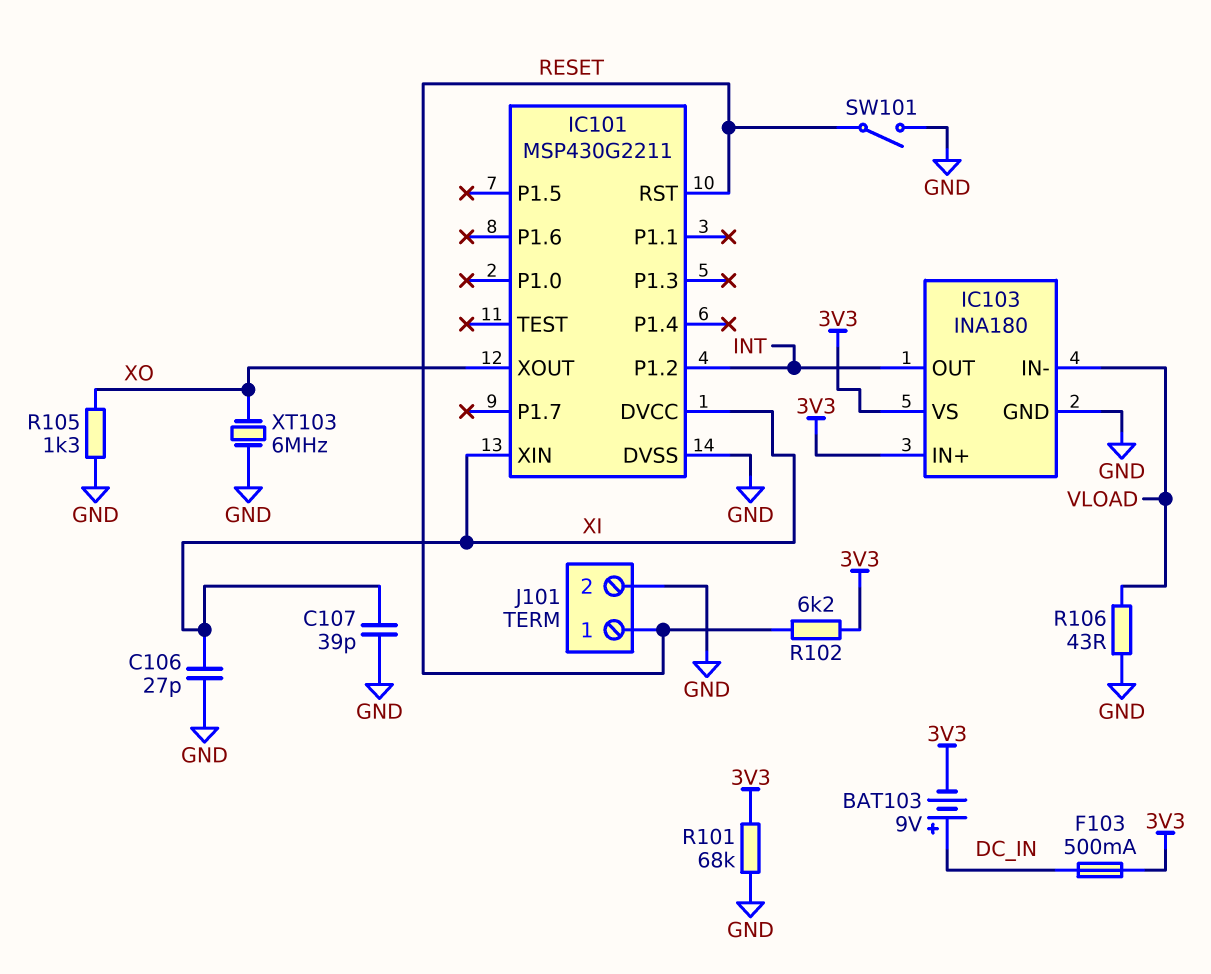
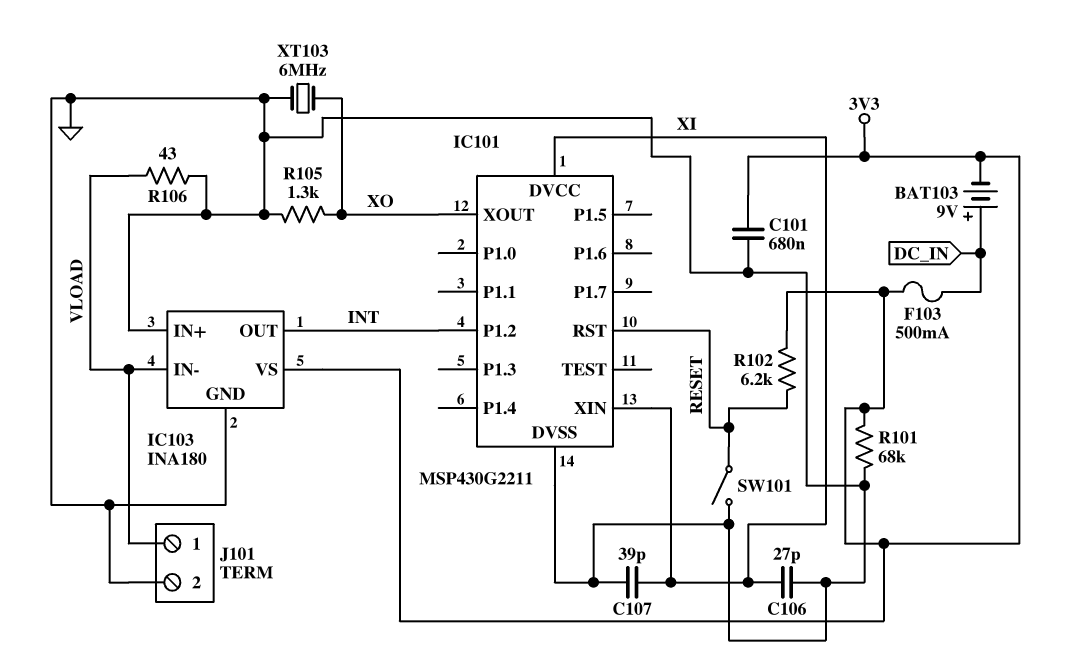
C101: none -> 680nF (3V3, GND)
IC103 pin IN+: 3V3 -> GND
J101 pin 1: RESET -> VLOAD

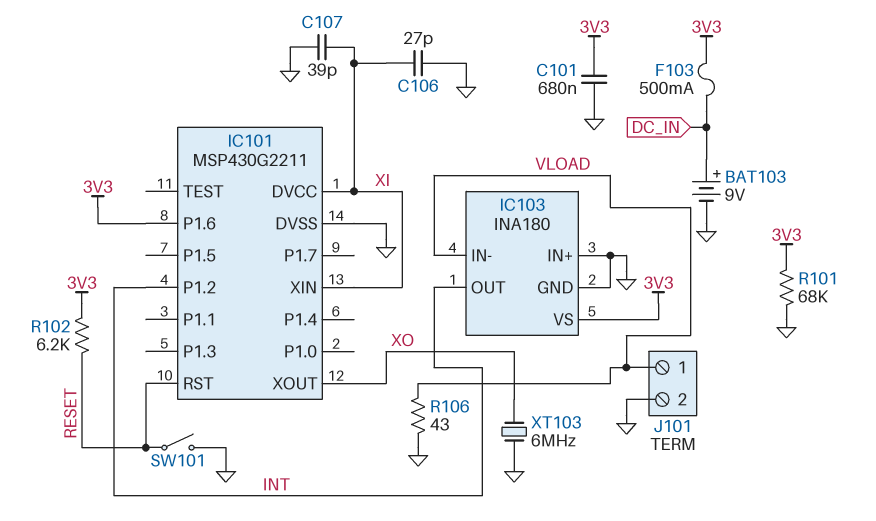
BAT103: 9V (plus DC_IN, minus 3V3) -> 9V (plus DC_IN, minus GND)
IC101 pin P1.6: none -> 3V3
R105: 1.3k (GND, XO) -> none

